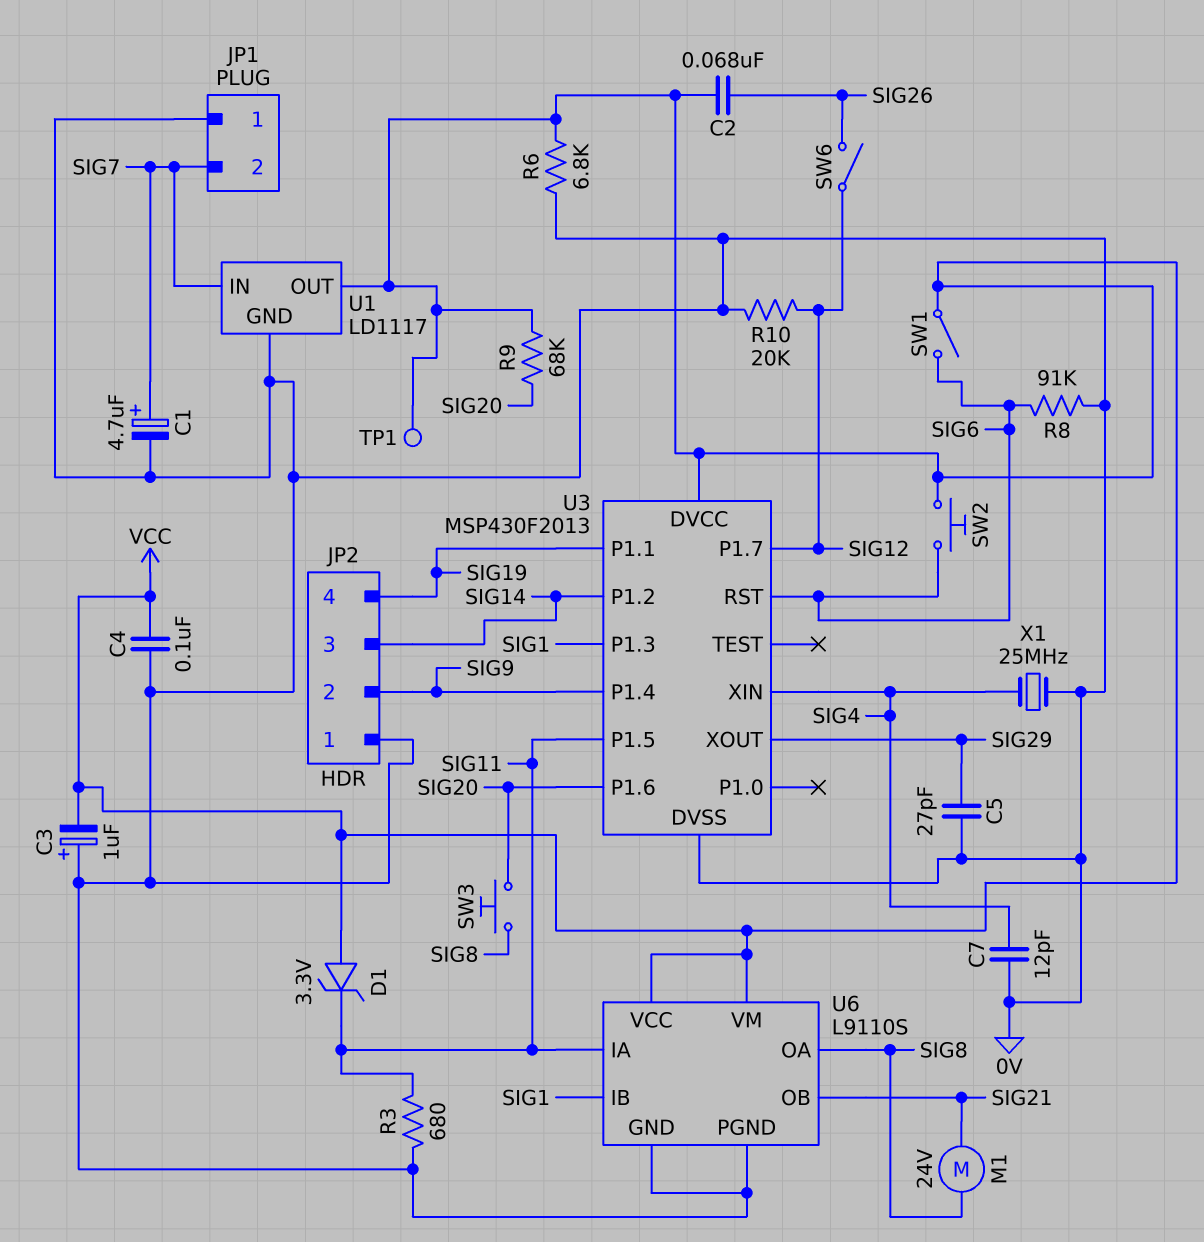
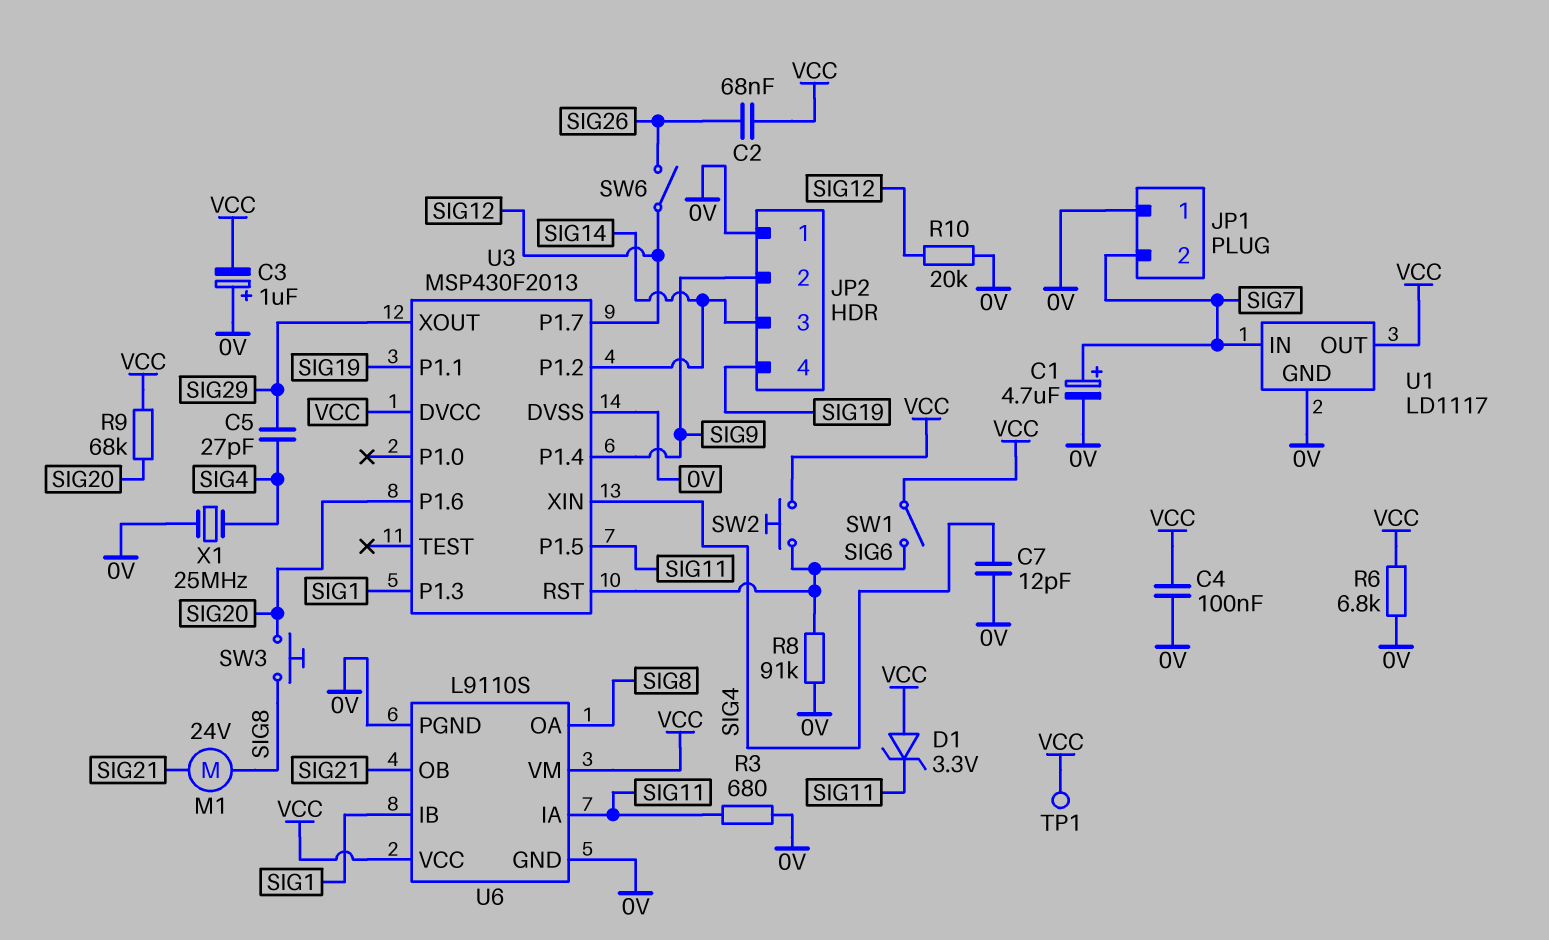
C5: 27pF (0V, SIG29) -> 27pF (SIG4, SIG29)

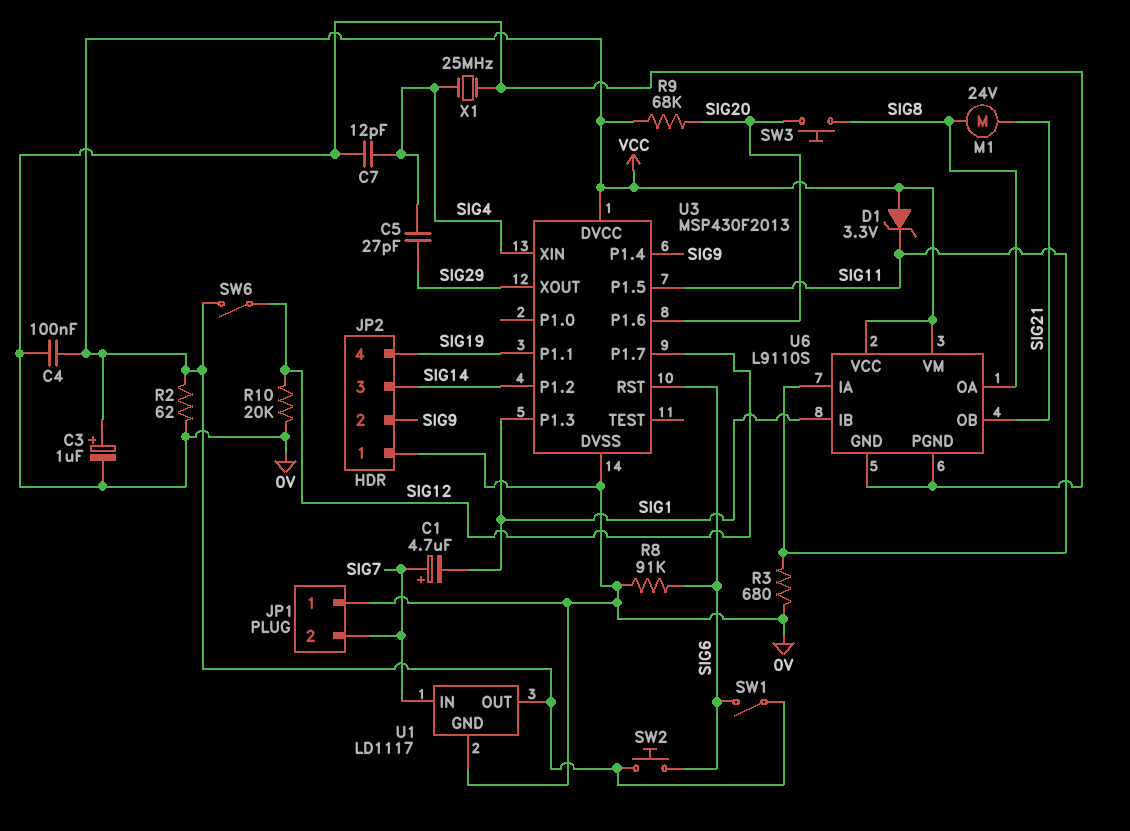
C1: 4.7uF (plus SIG7, minus 0V) -> 4.7uF (plus SIG7, minus SIG1)
C2: 68nF (SIG26, VCC) -> none
C3: 1uF (plus 0V, minus VCC) -> 1uF (plus VCC, minus 0V)
R2: none -> 62 (0V, VCC)
R6: 6.8k (0V, VCC) -> none
SW6: switch (SIG12, SIG26) -> switch (SIG12, VCC)
TP1: test point (VCC) -> none

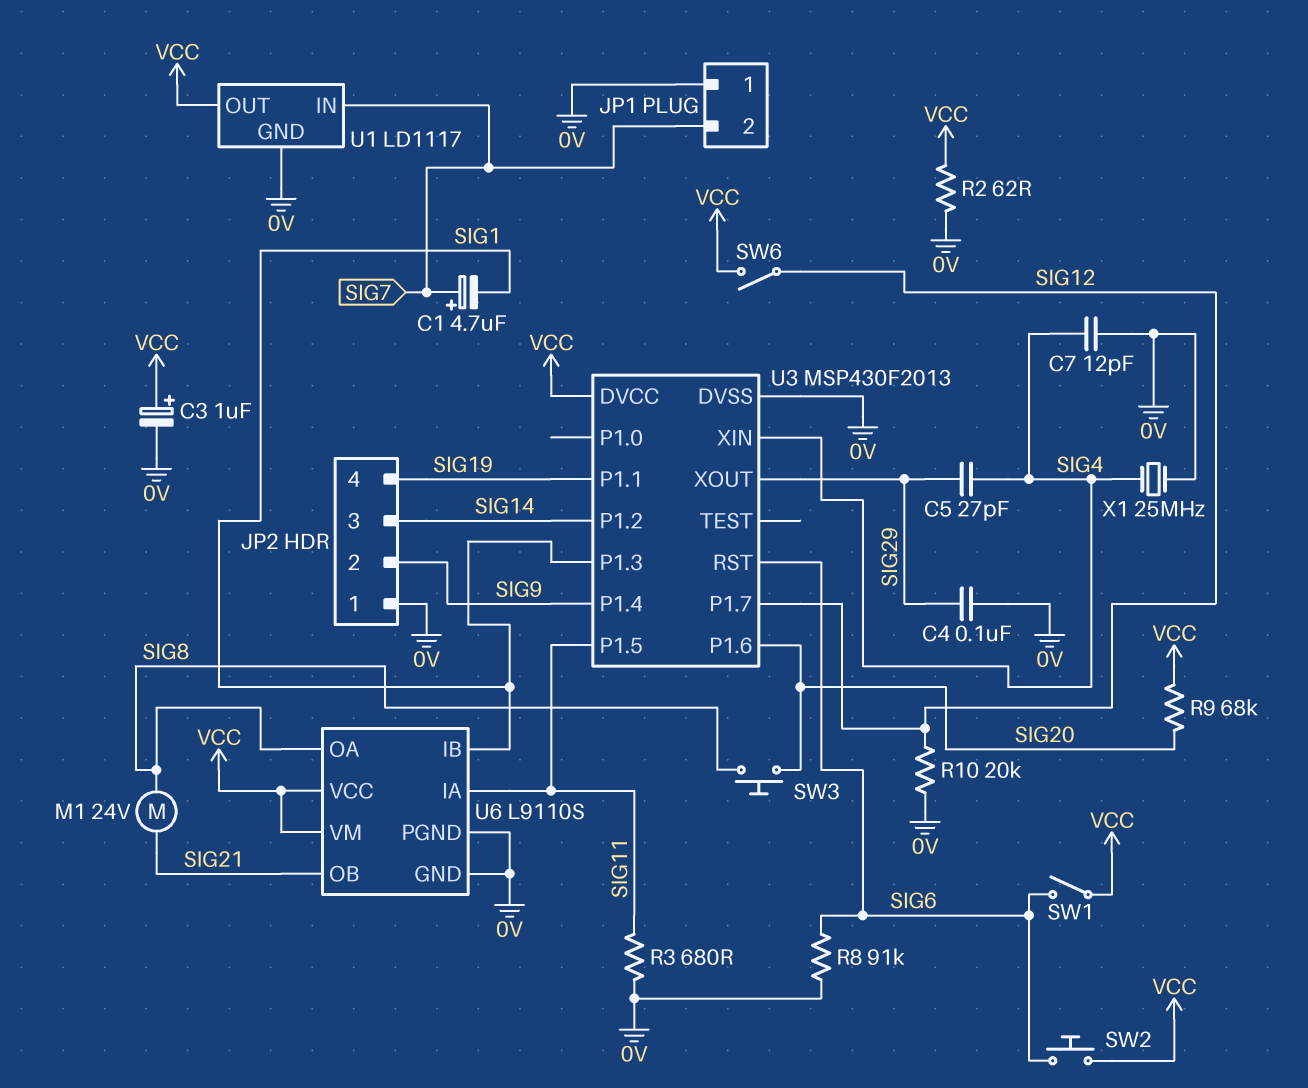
C4: 100nF (0V, VCC) -> 100nF (0V, SIG29)
D1: zener 3.3V (A VCC, K SIG11) -> none

